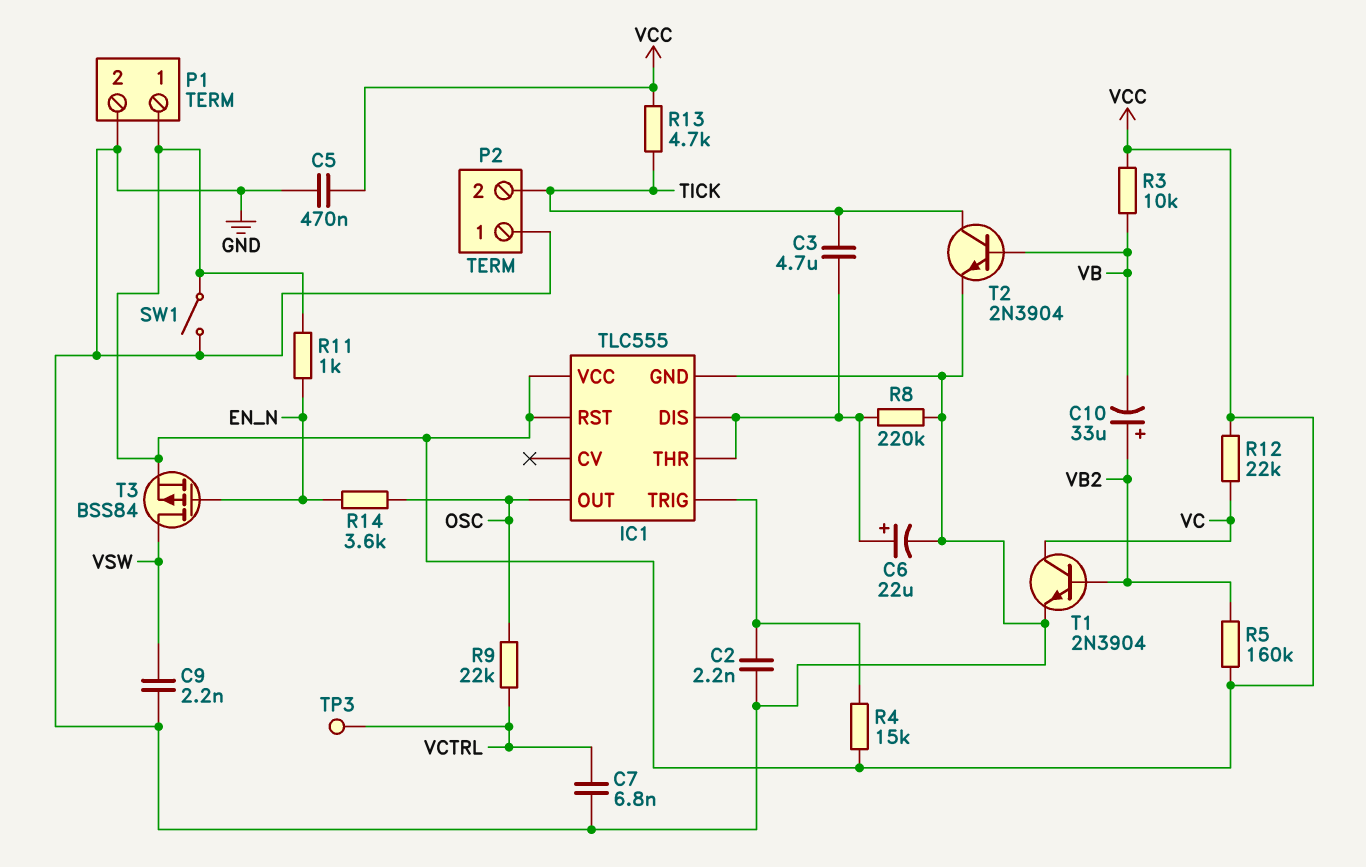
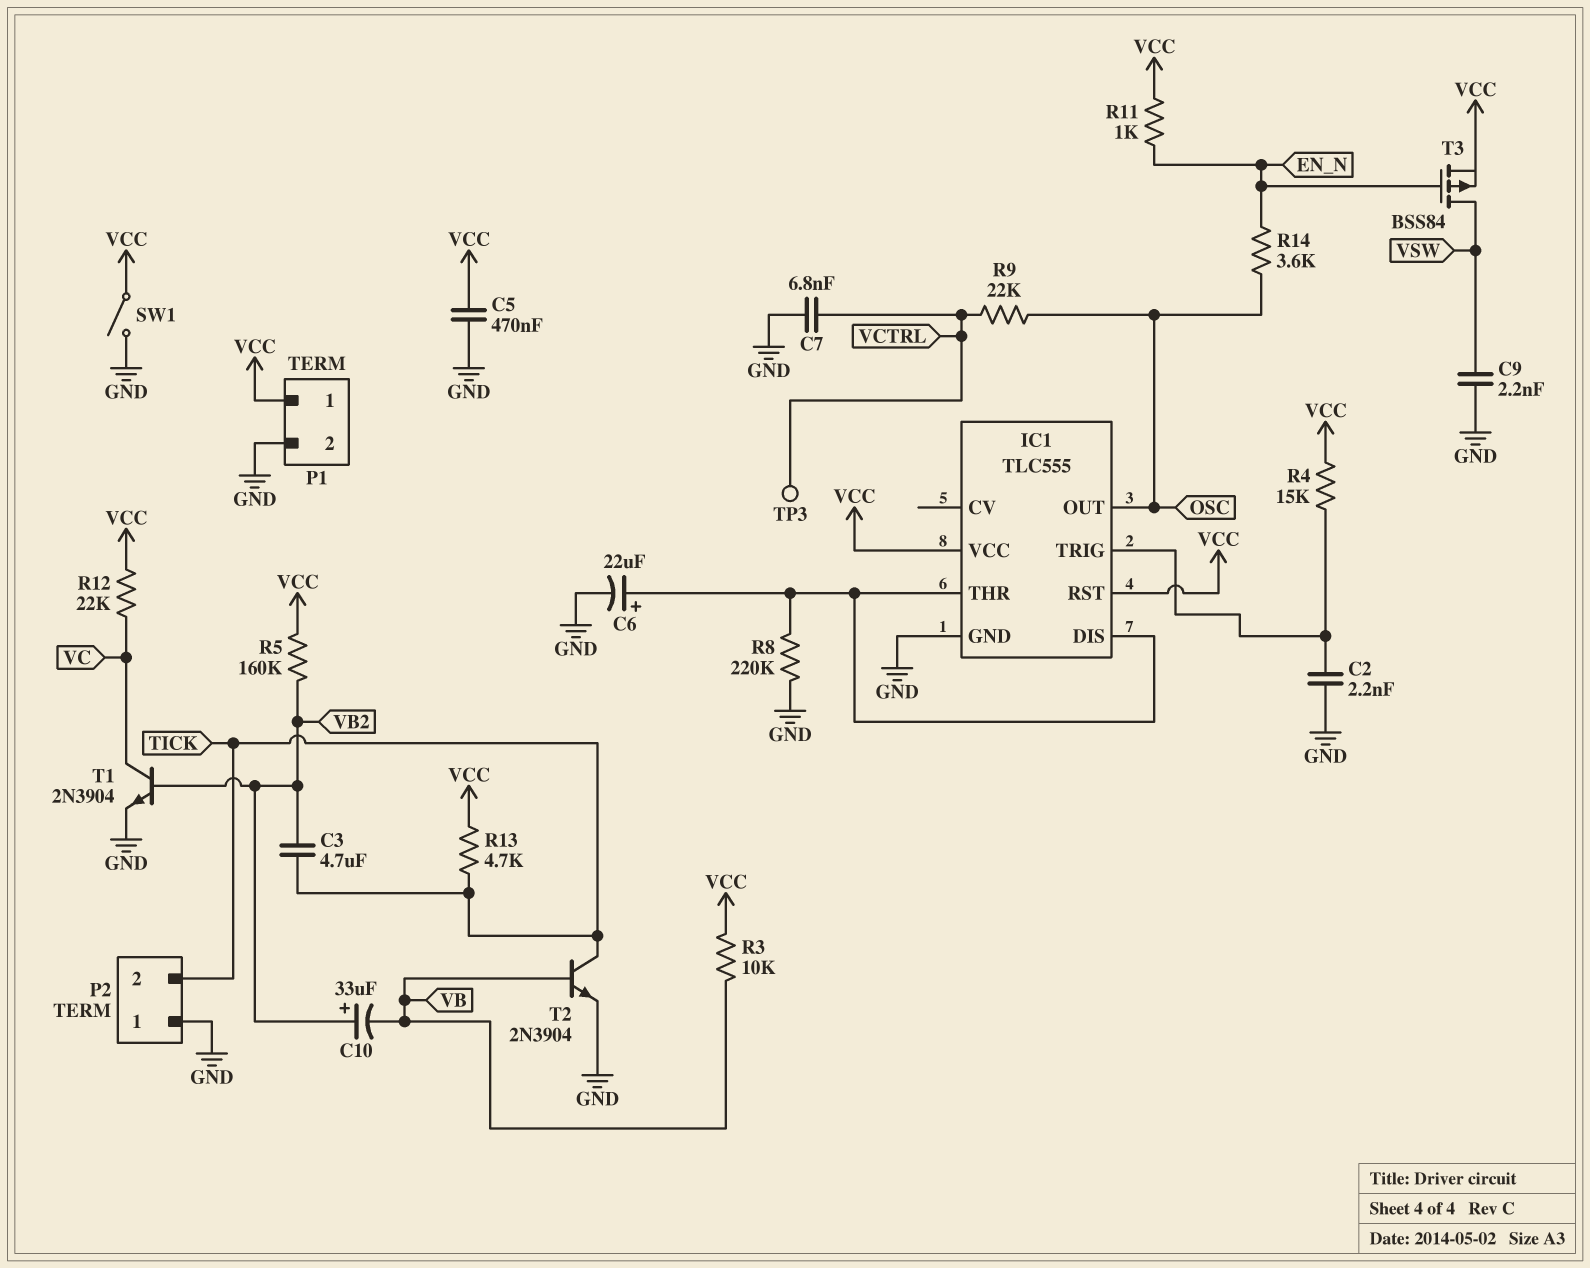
C3: 4.7uF (IC1/DIS, TICK) -> 4.7uF (TICK, VB2)

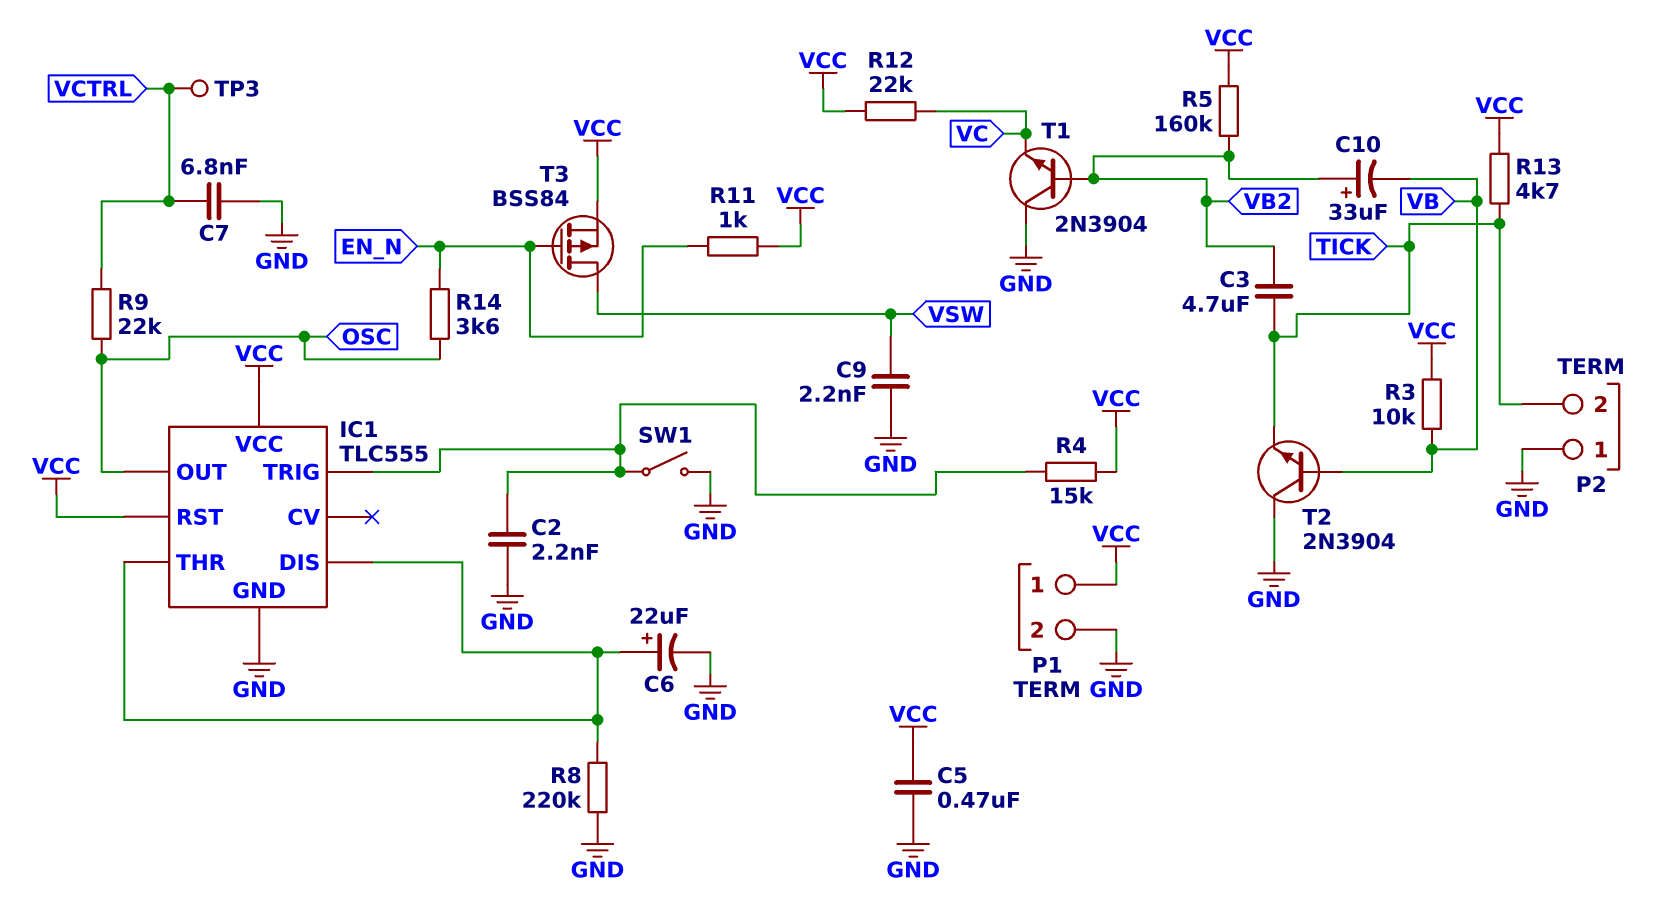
SW1: switch (GND, VCC) -> switch (GND, IC1/TRIG)
T1: NPN 2N3904 (B VB2, C VC, E GND) -> NPN 2N3904 (B VB2, C GND, E VC)
T2: NPN 2N3904 (B VB, C TICK, E GND) -> NPN 2N3904 (B VB, C GND, E TICK)

